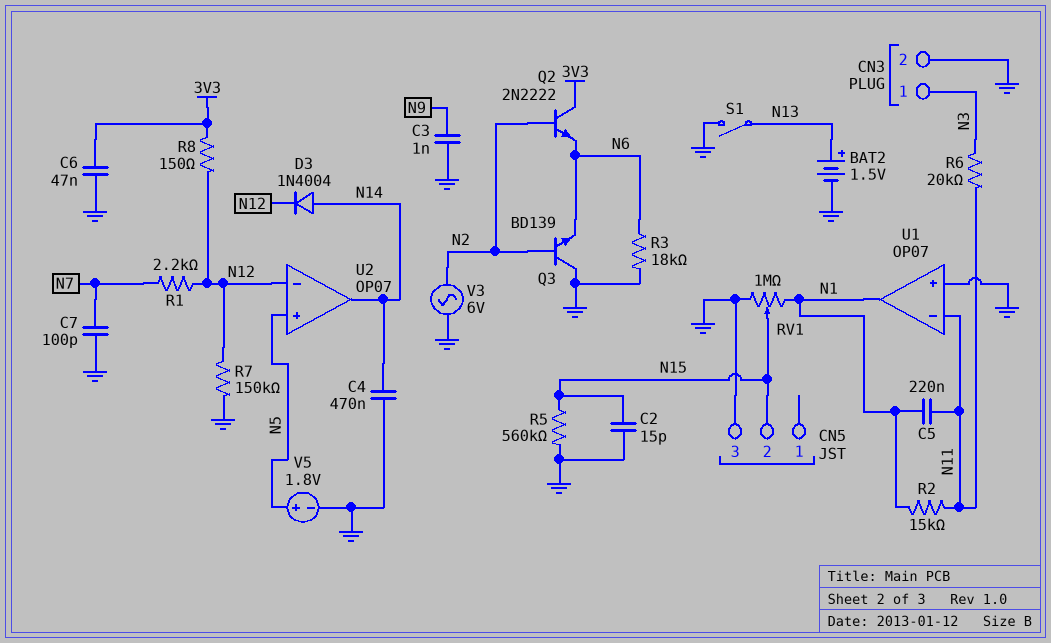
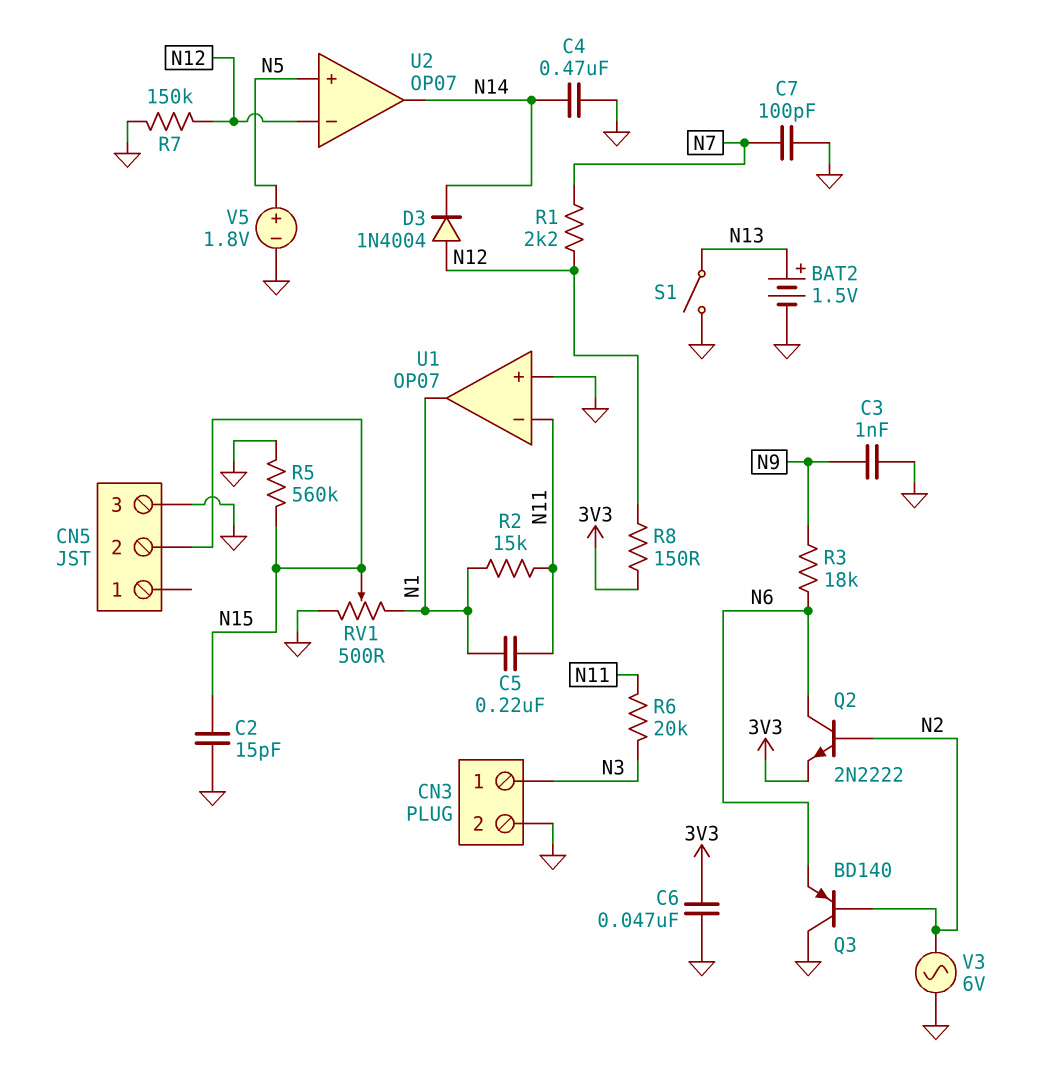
D3: diode 1N4004 (A N14, K N12) -> diode 1N4004 (A N12, K N14)
Q2: NPN 2N2222 (B N2, C 3V3, E N6) -> NPN 2N2222 (B N2, C N6, E 3V3)
Q3: NPN BD139 (B N2, C GND, E N6) -> PNP BD140 (B N2, C GND, E N6)
R3: 18k (GND, N6) -> 18k (N6, N9)
RV1: 1M (GND, N1, wiper N15) -> 500 (GND, N1, wiper N15)

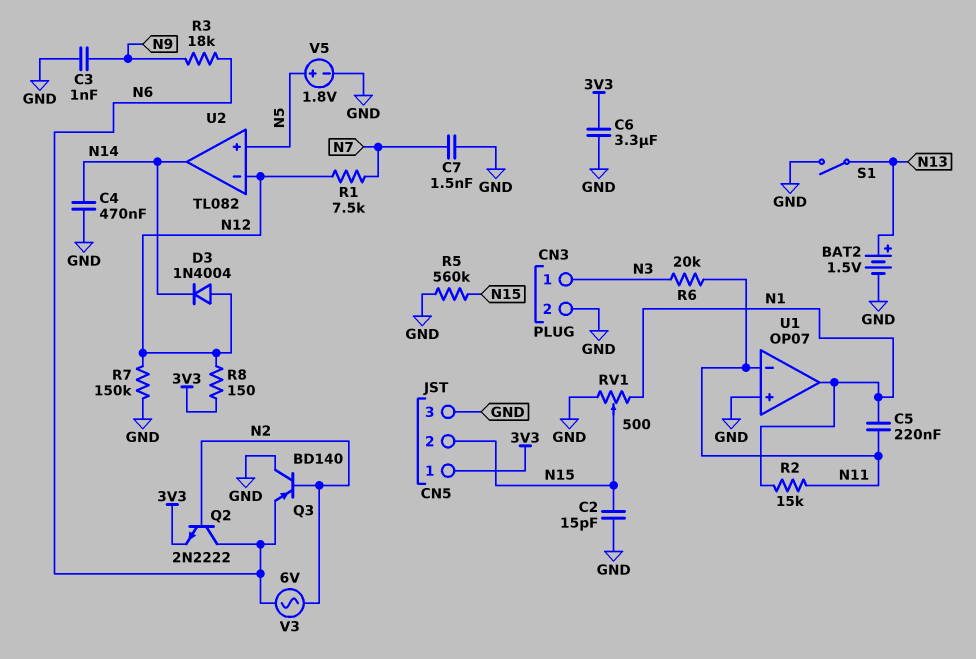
C6: 47nF (3V3, GND) -> 3.3uF (3V3, GND)
C7: 100pF (GND, N7) -> 1.5nF (GND, N7)
CN5 pin 1: none -> 3V3
R1: 2.2k (N7, N12) -> 7.5k (N7, N12)
U2: OP07 -> TL082
V3: AC 6V (GND, N2) -> AC 6V (N2, N6)

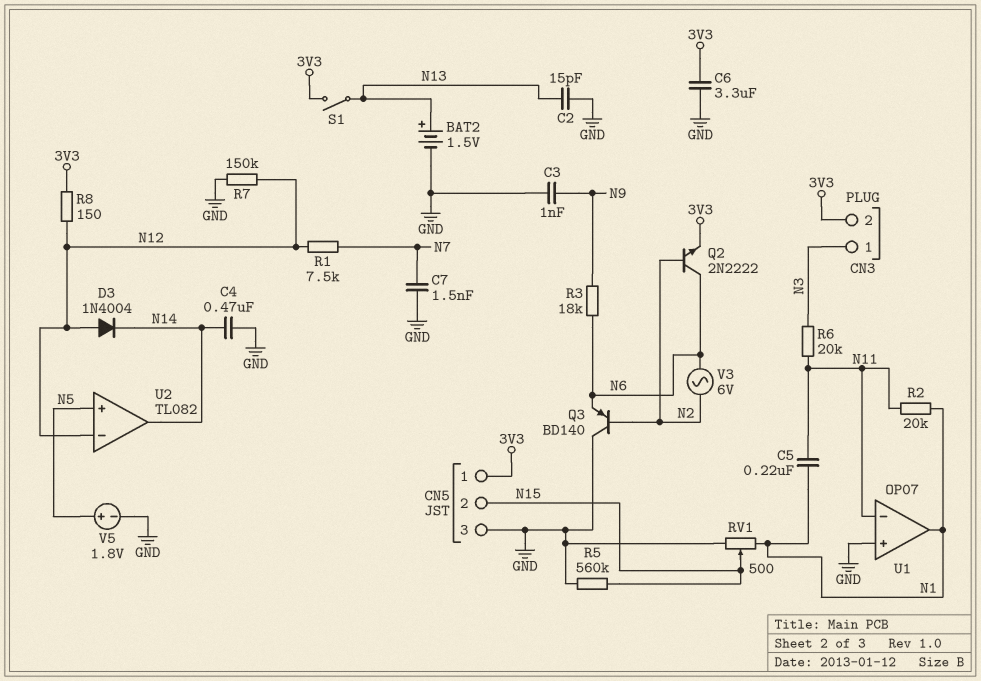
C2: 15pF (GND, N15) -> 15pF (GND, N13)
CN3 pin 2: GND -> 3V3
R2: 15k (N1, N11) -> 20k (N1, N11)
S1: switch (GND, N13) -> switch (3V3, N13)

